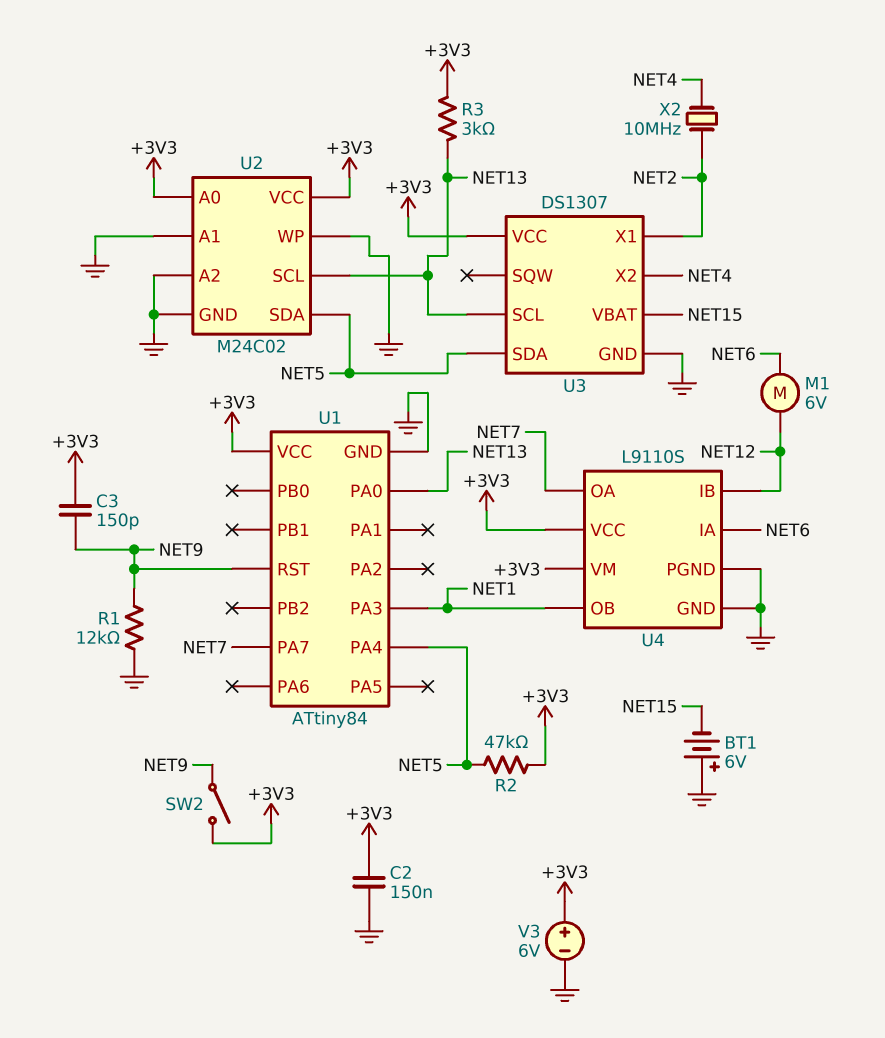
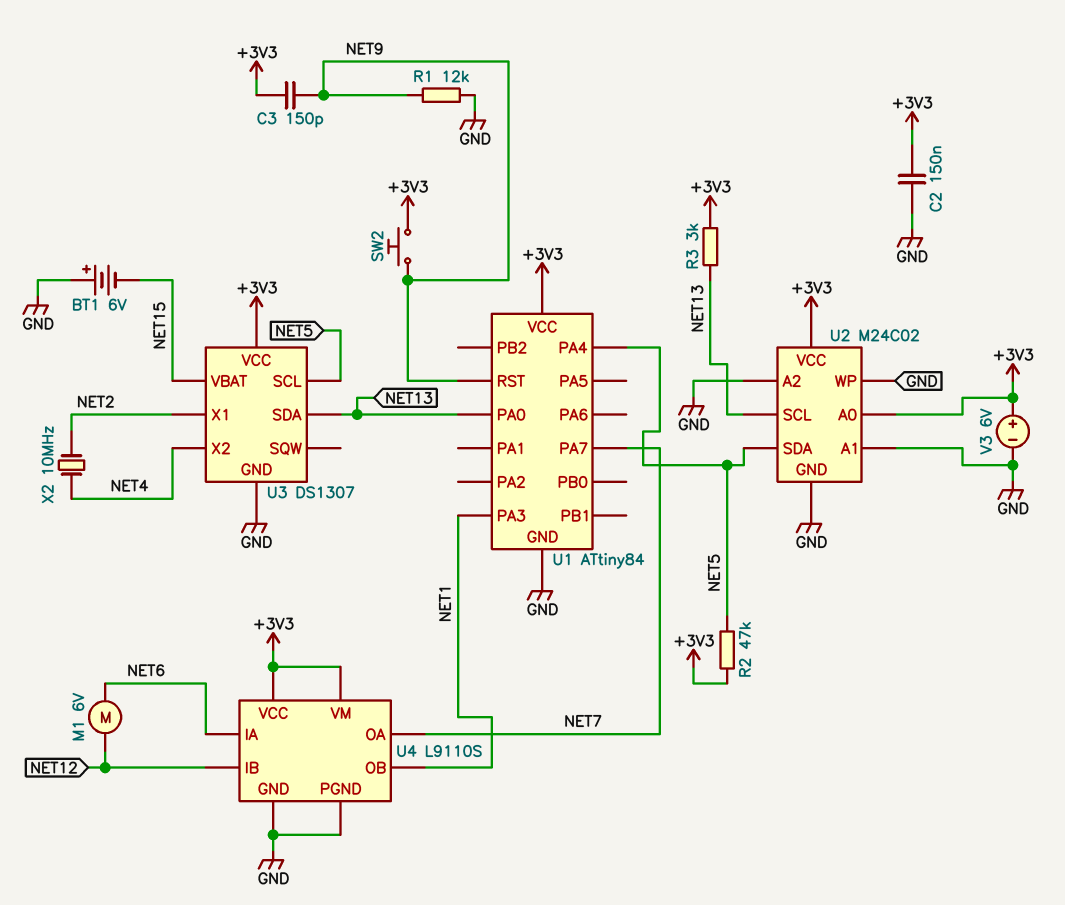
SW2: switch (+3V3, NET9) -> button (+3V3, NET9)
U3 pin SCL: NET13 -> NET5
U3 pin SDA: NET5 -> NET13

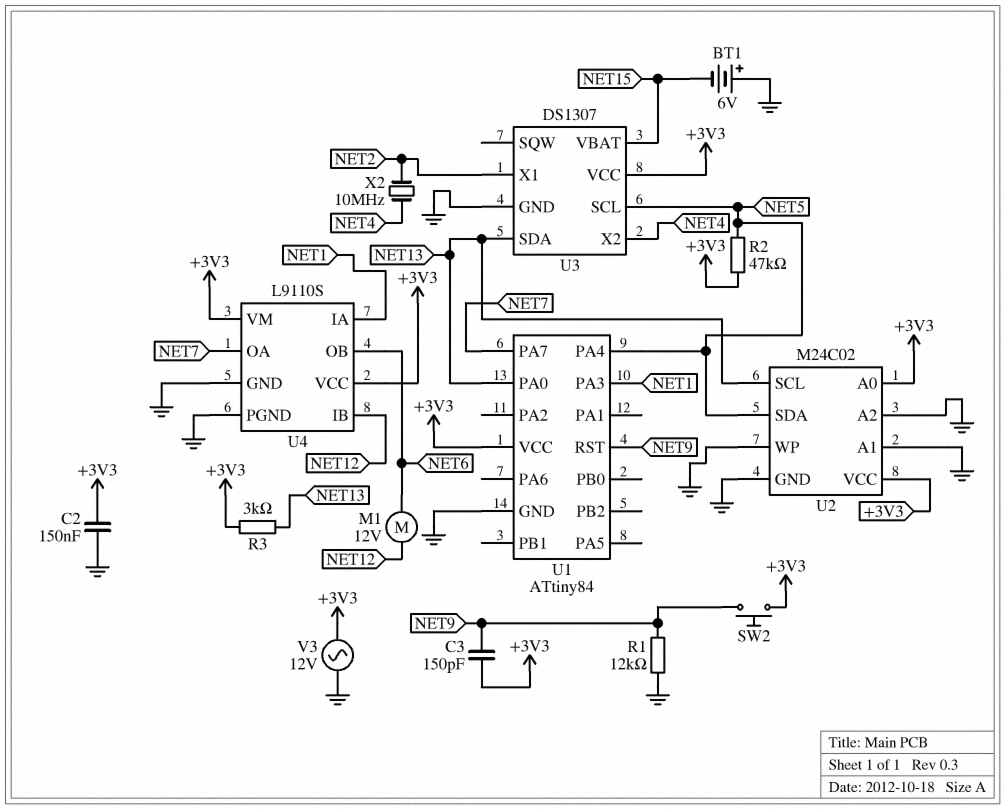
M1: motor 6V (NET6, NET12) -> motor 12V (NET6, NET12)
U4 pin IA: NET6 -> NET1
U4 pin OB: NET1 -> NET6
V3: 6V (plus +3V3, minus GND) -> AC 12V (+3V3, GND)

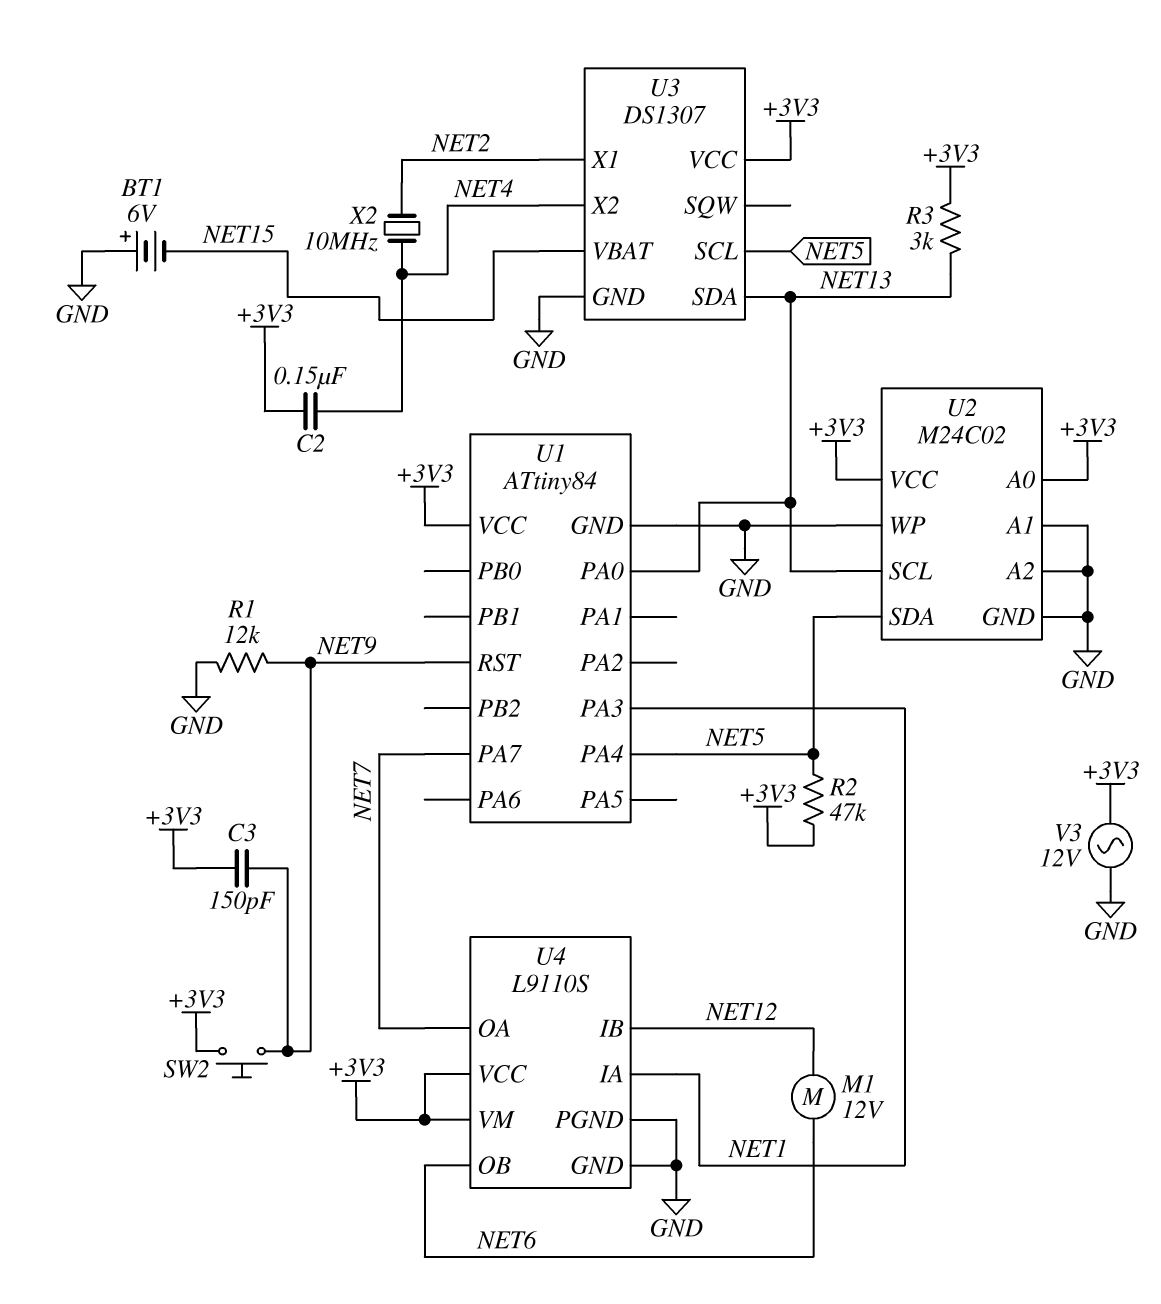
C2: 150nF (+3V3, GND) -> 150nF (+3V3, NET4)

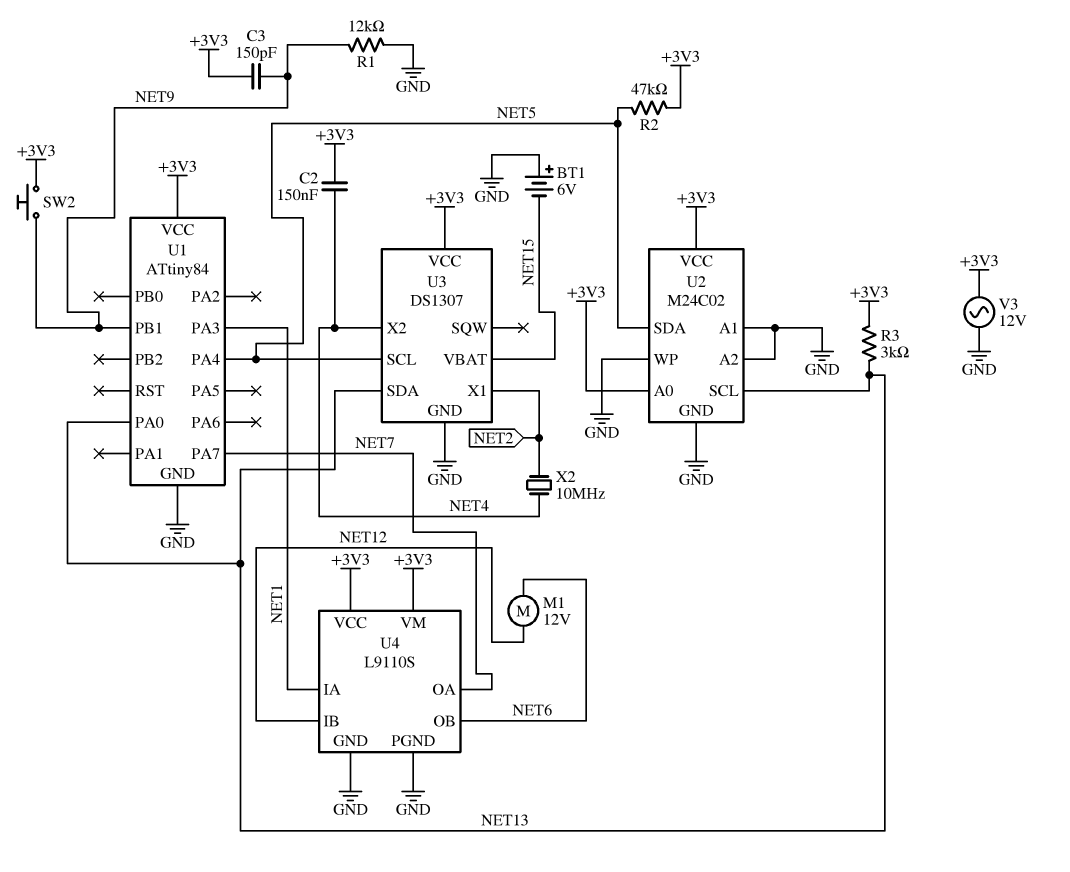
U1 pin PB1: none -> NET9
U1 pin RST: NET9 -> none

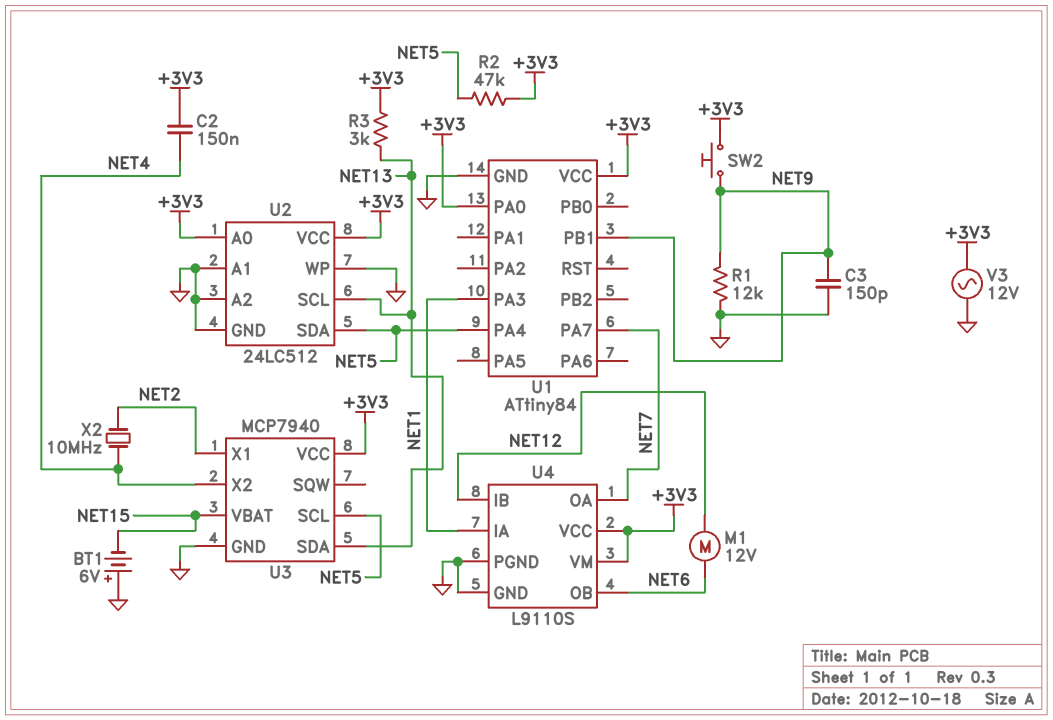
C3: 150pF (+3V3, NET9) -> 150pF (GND, NET9)
U1 pin PA0: NET13 -> +3V3
U2: M24C02 -> 24LC512
U3: DS1307 -> MCP7940

